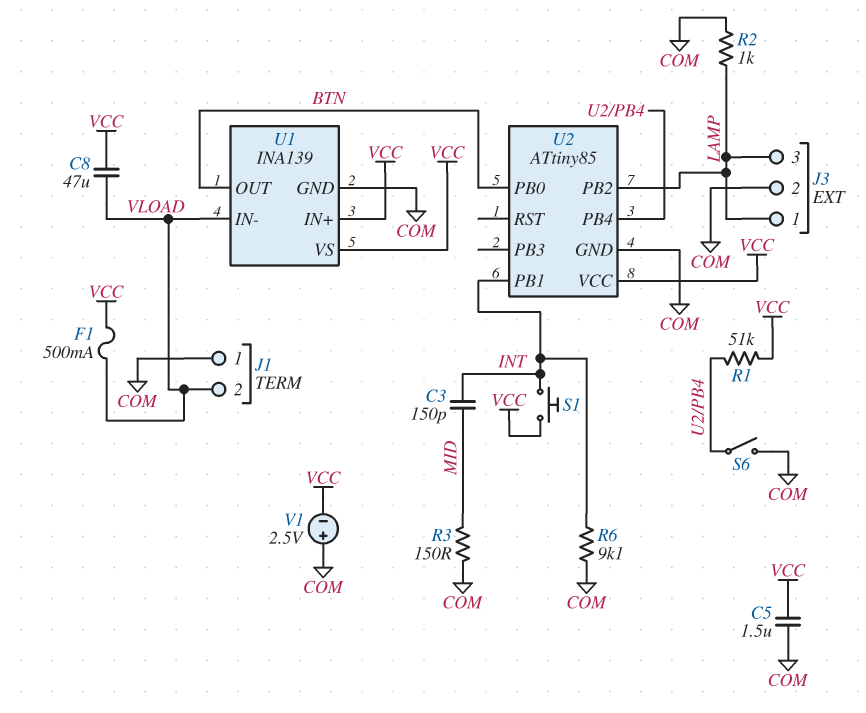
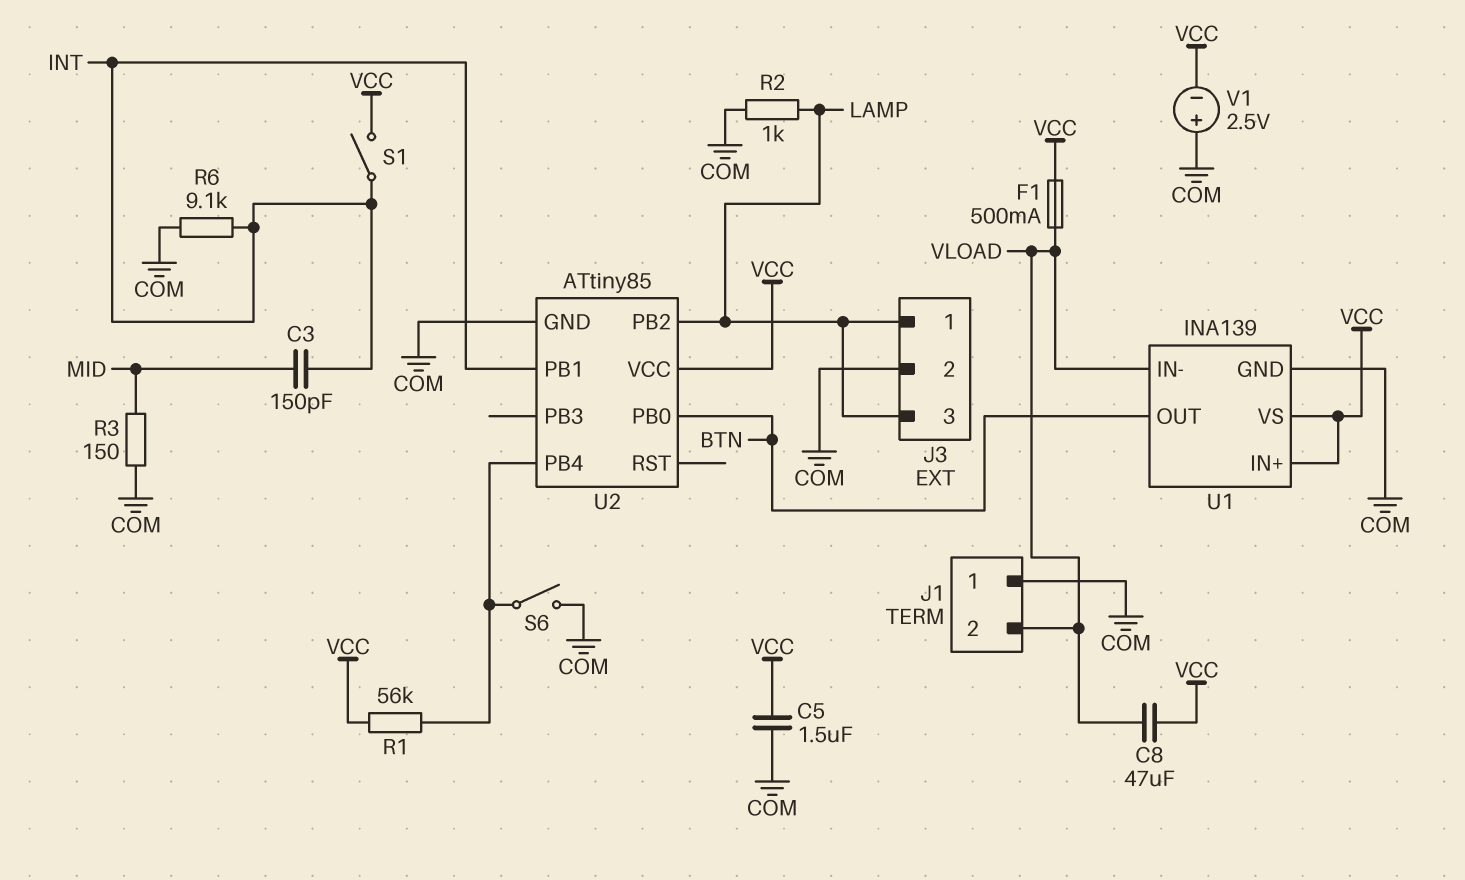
R1: 51k (U2/PB4, VCC) -> 56k (U2/PB4, VCC)
S1: button (INT, VCC) -> switch (INT, VCC)

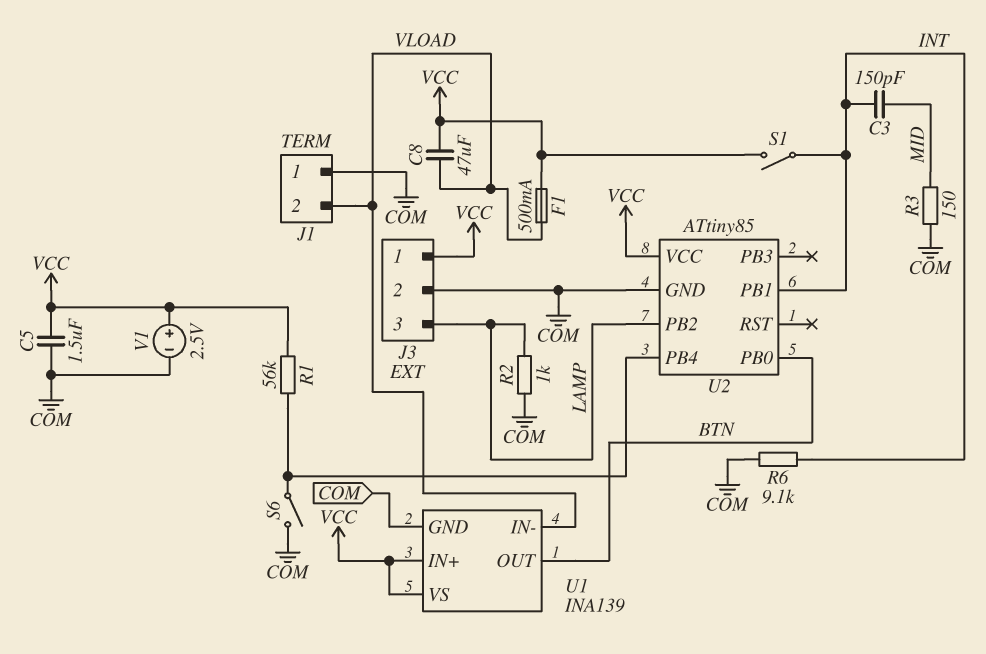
J3 pin 1: LAMP -> VCC
V1: 2.5V (plus COM, minus VCC) -> 2.5V (plus VCC, minus COM)

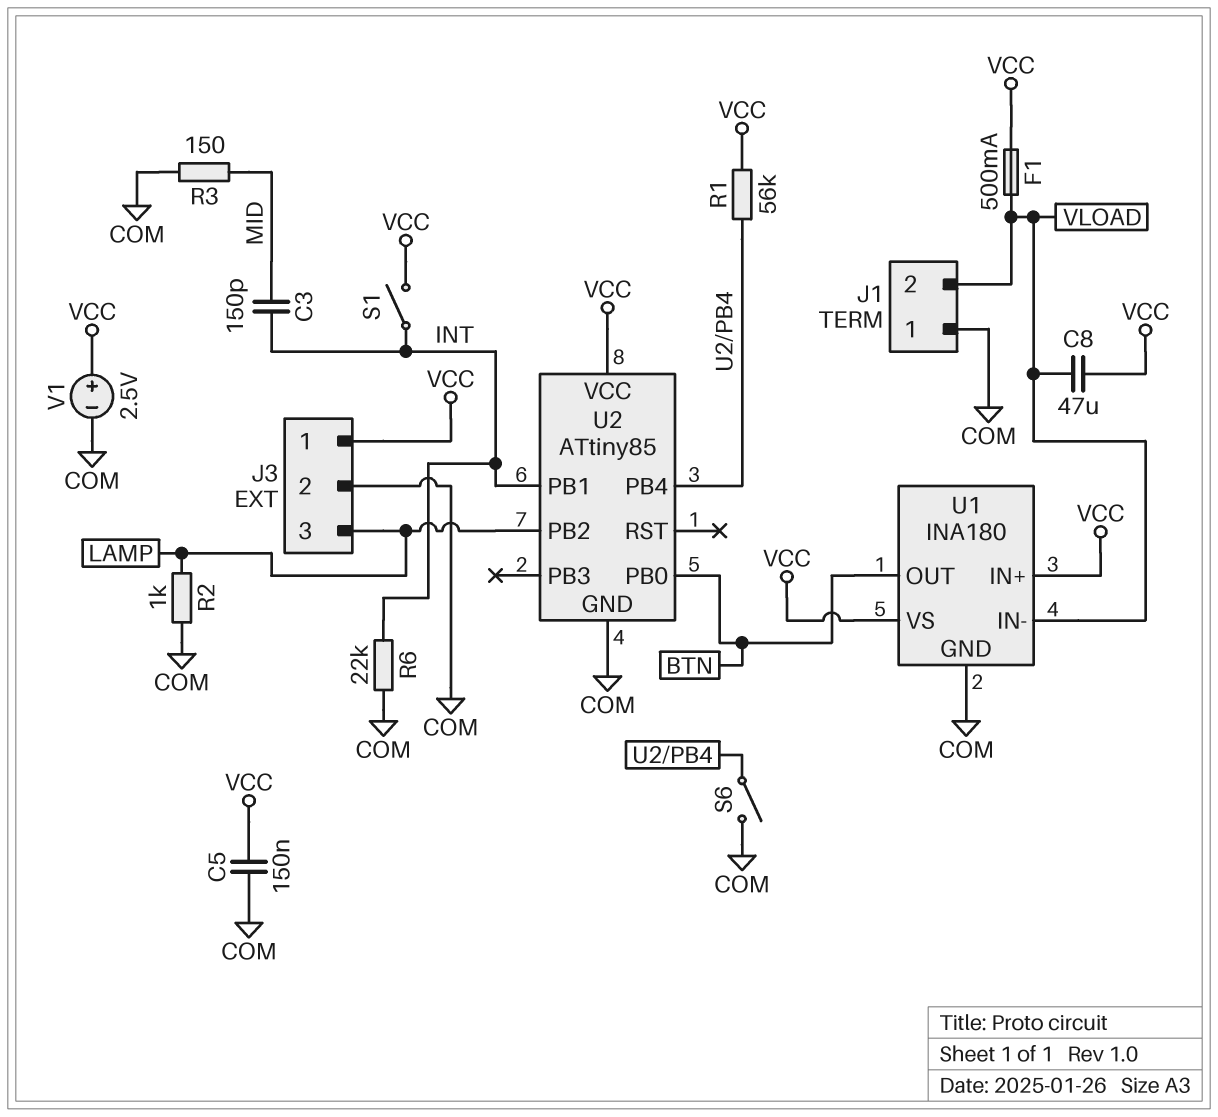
C5: 1.5uF (COM, VCC) -> 150nF (COM, VCC)
R6: 9.1k (COM, INT) -> 22k (COM, INT)
U1: INA139 -> INA180

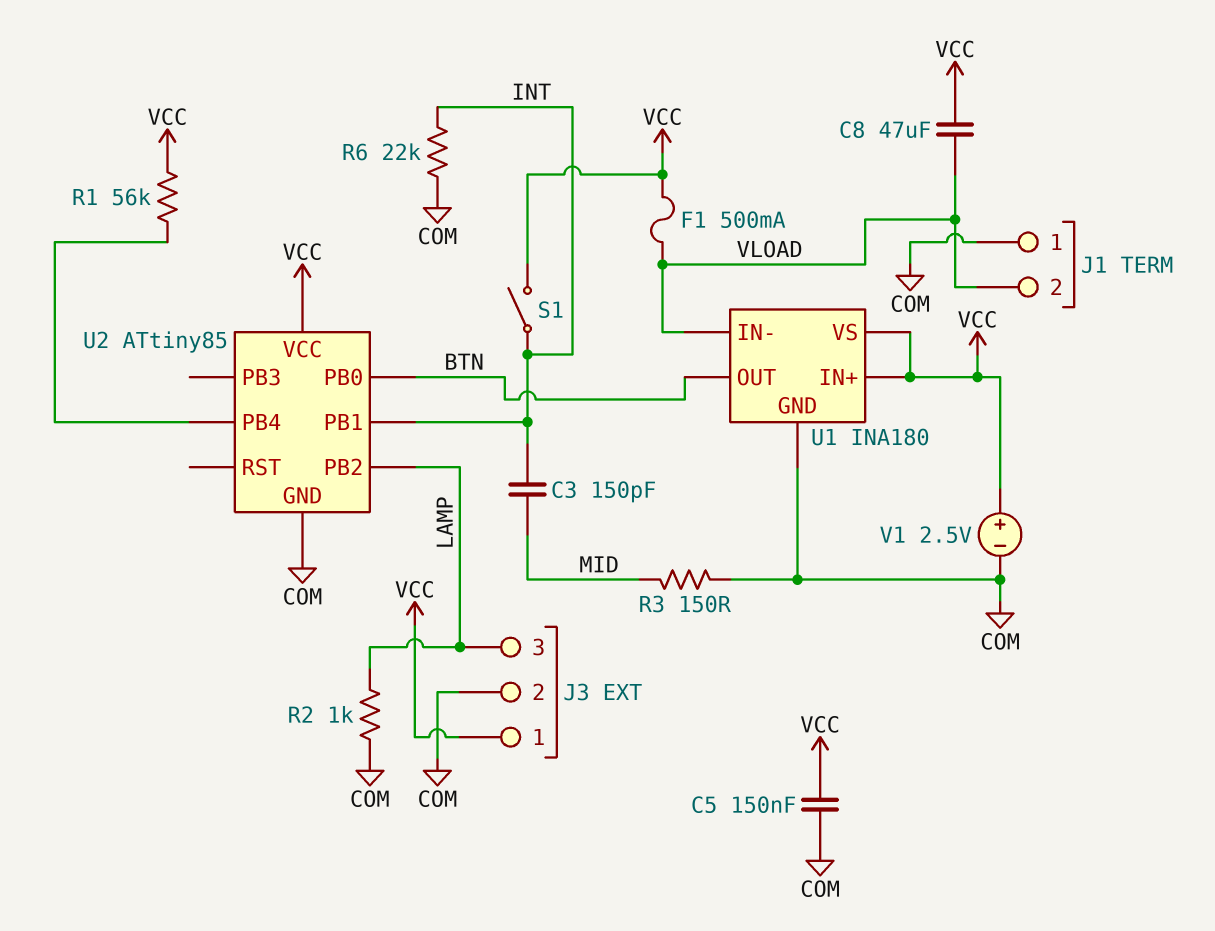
S6: switch (COM, U2/PB4) -> none

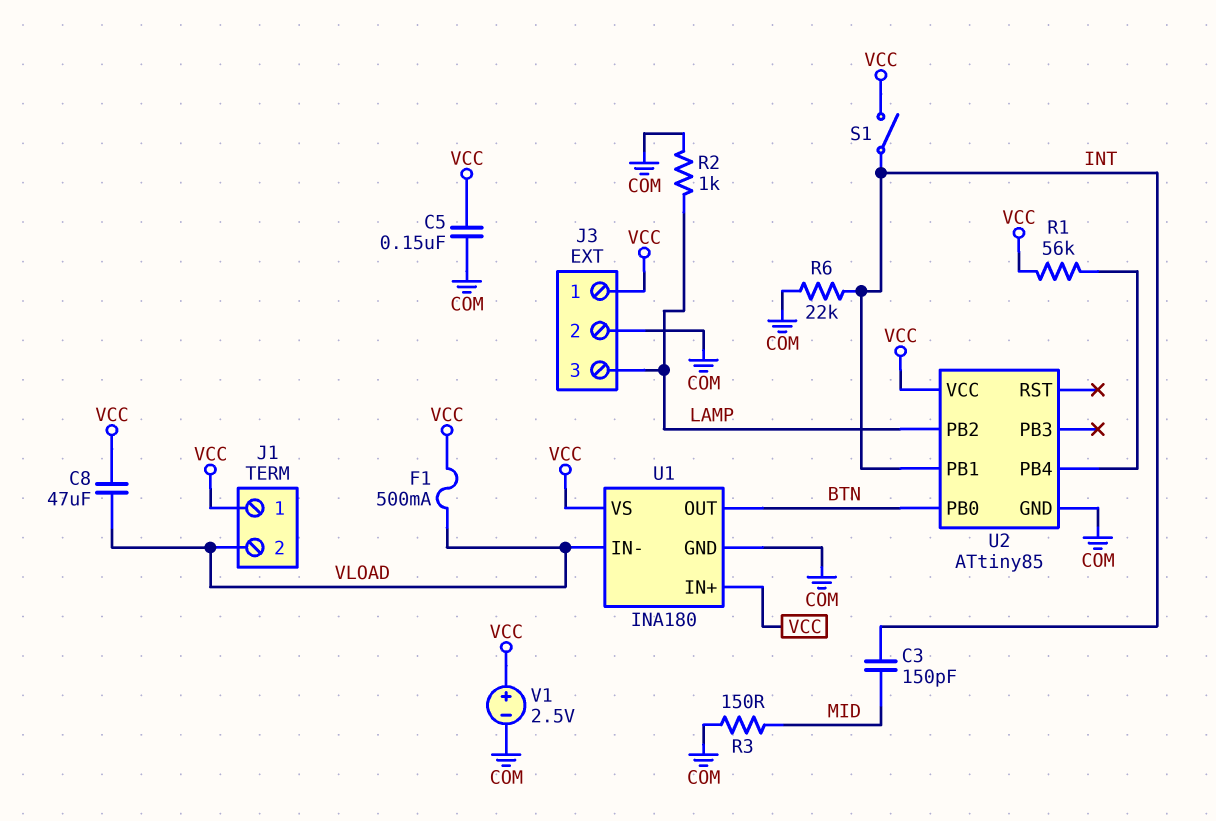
J1 pin 1: COM -> VCC

